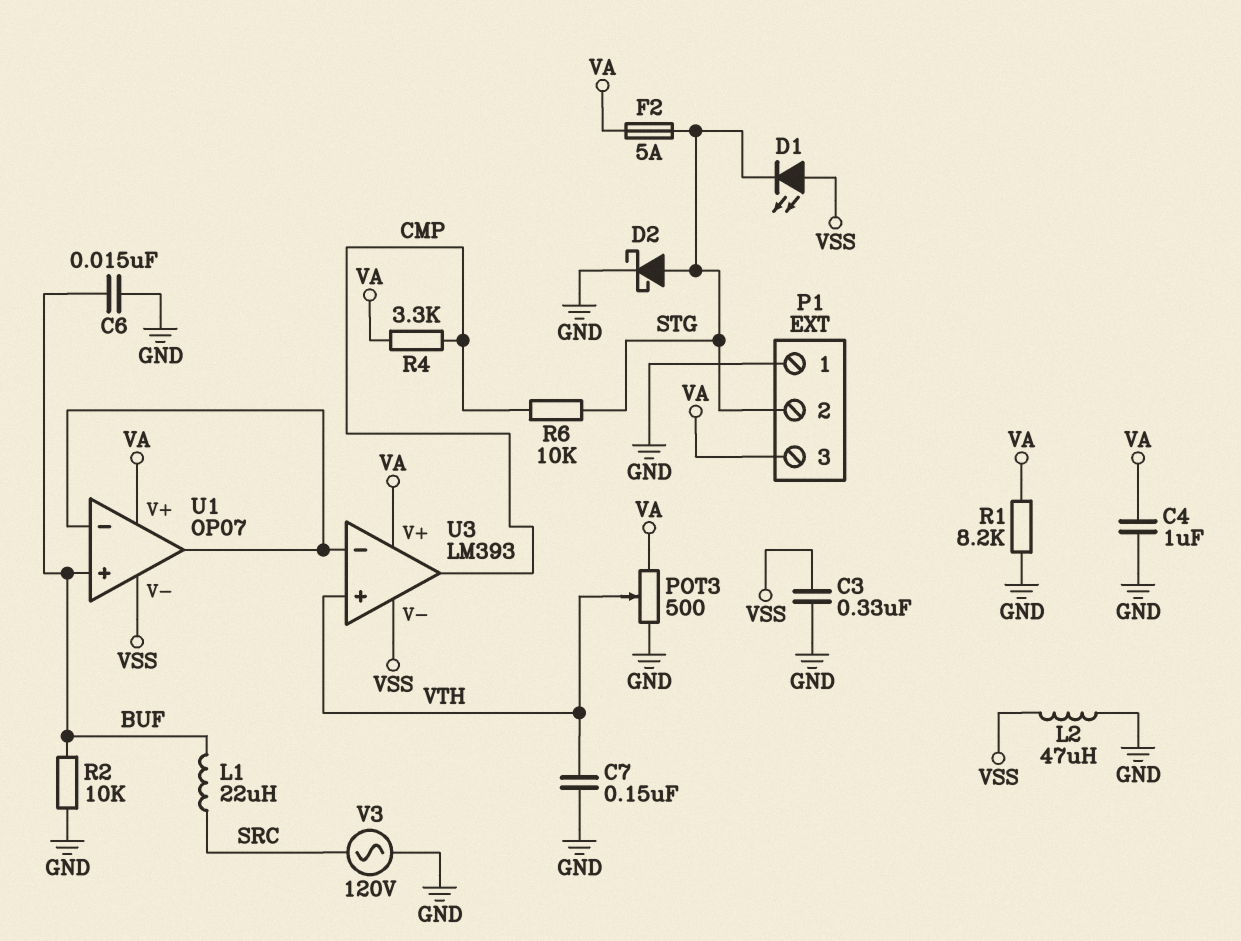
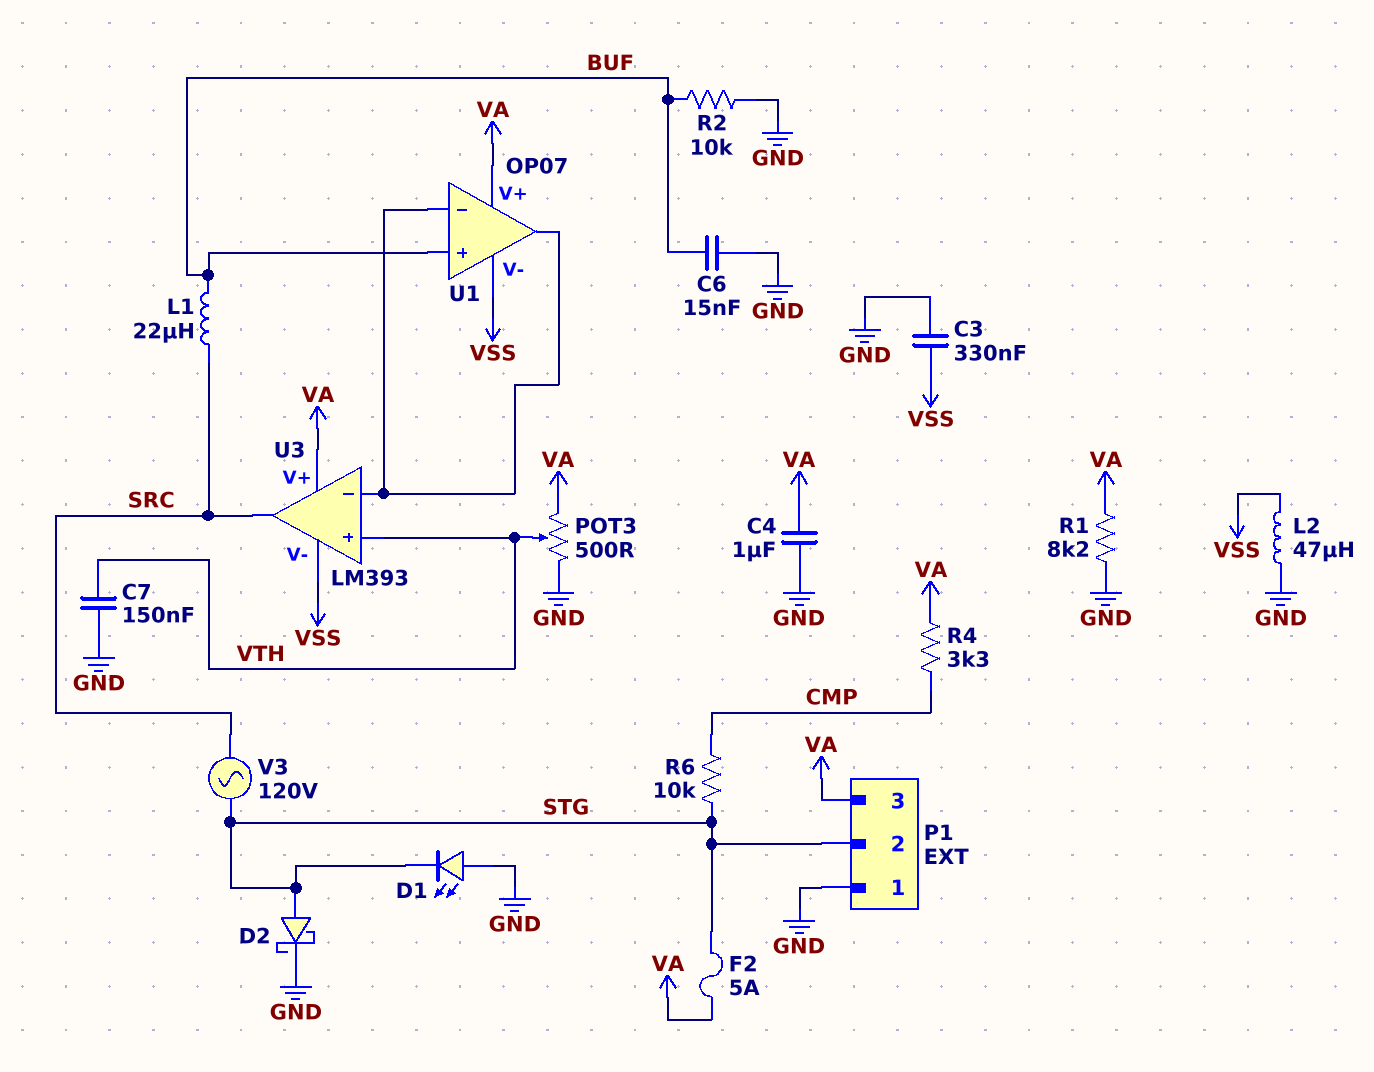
D1: LED (A VSS, K STG) -> LED (A GND, K STG)
U3 pin out: CMP -> SRC
V3: AC 120V (GND, SRC) -> AC 120V (SRC, STG)

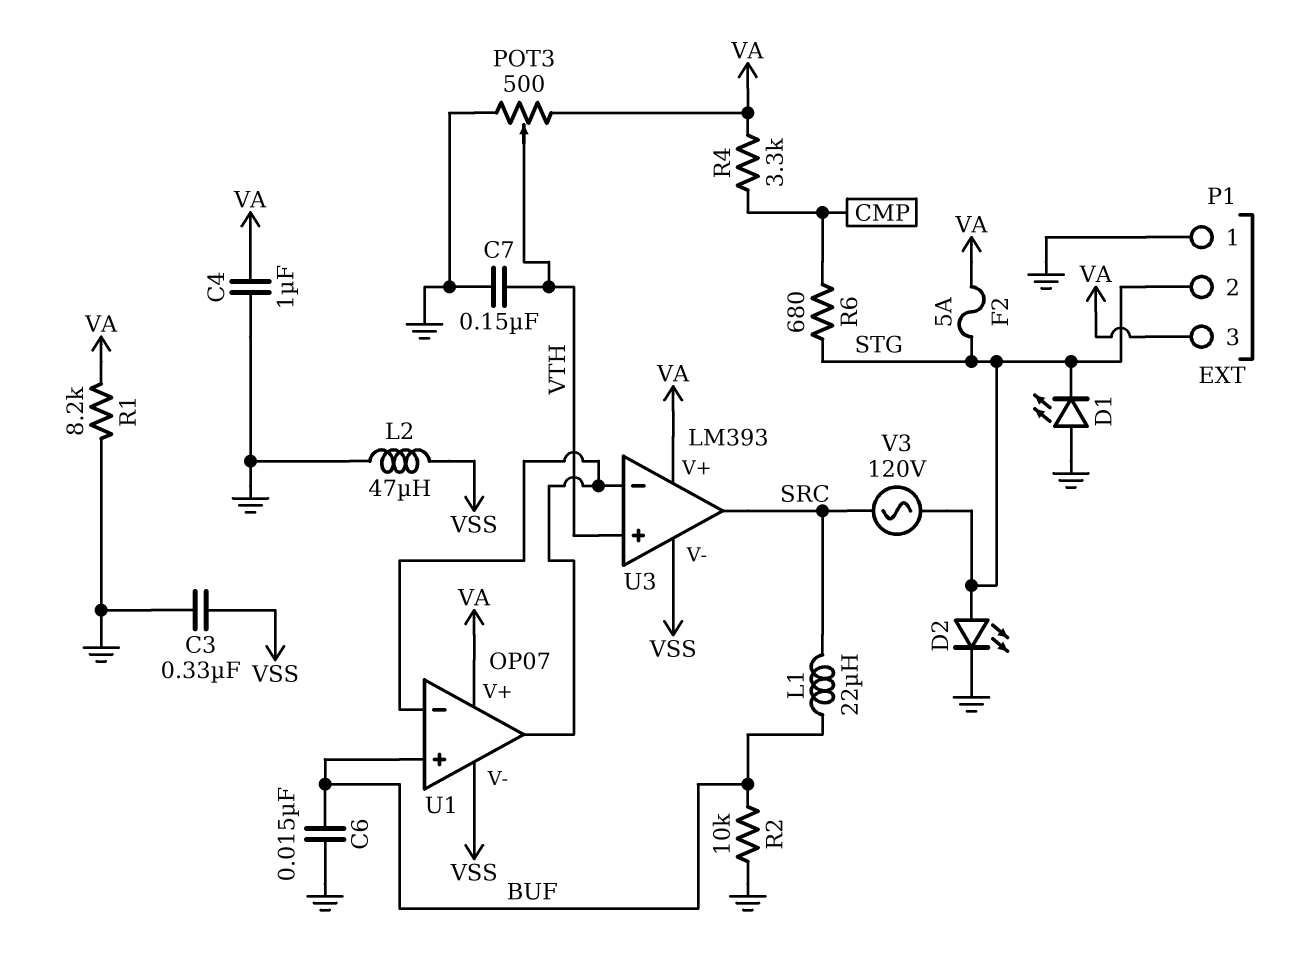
D2: schottky (A STG, K GND) -> LED (A STG, K GND)
R6: 10k (CMP, STG) -> 680 (CMP, STG)

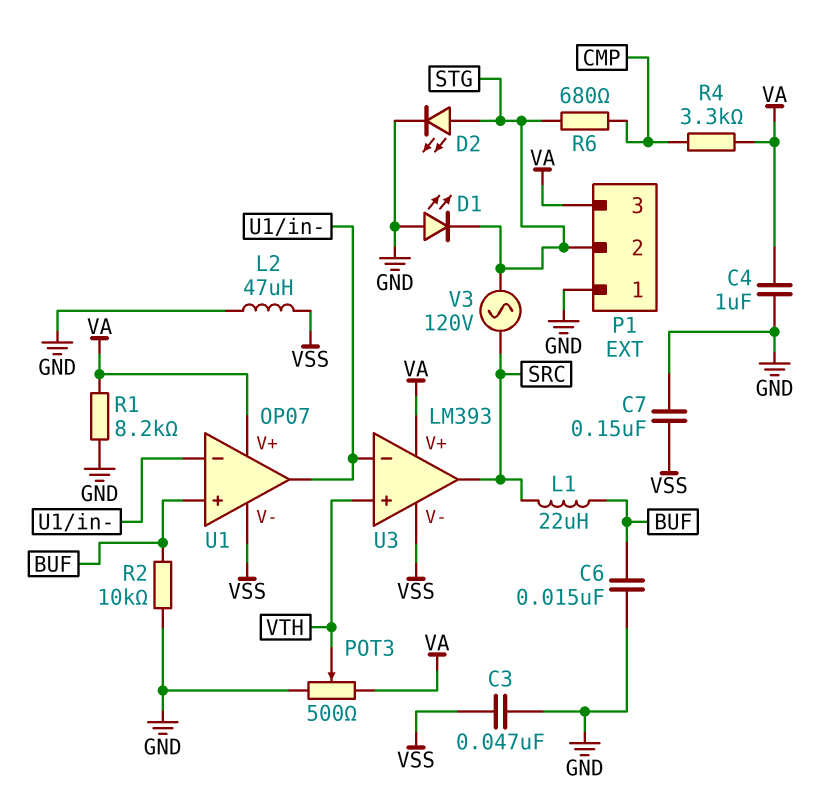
C3: 330nF (GND, VSS) -> 47nF (GND, VSS)
C7: 150nF (GND, VTH) -> 150nF (GND, VSS)
F2: 5A (STG, VA) -> none

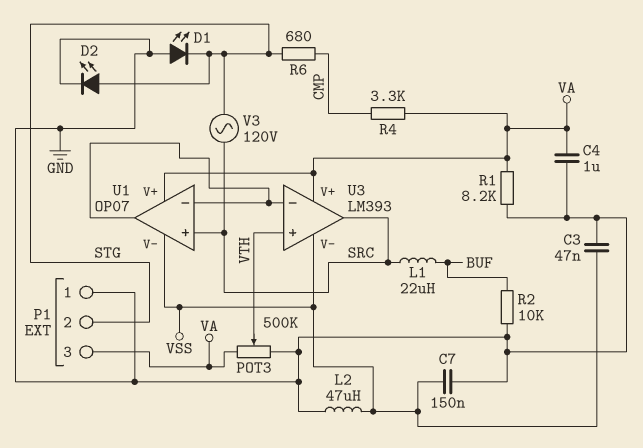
C6: 15nF (BUF, GND) -> none
POT3: 500 (GND, VA, wiper VTH) -> 500k (GND, VA, wiper VTH)
U1 pin in+: BUF -> SRC

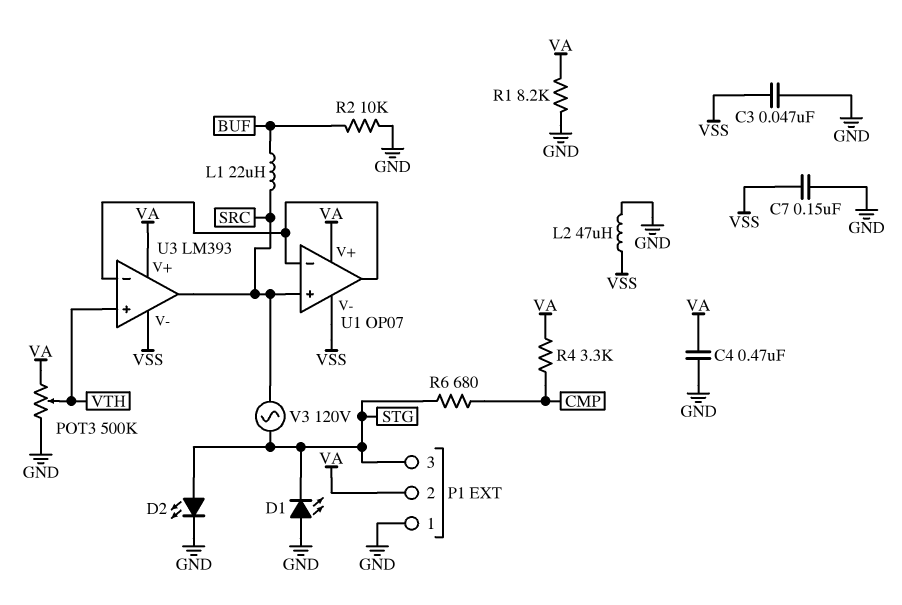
C4: 1uF (GND, VA) -> 470nF (GND, VA)
P1 pin 2: STG -> VA
P1 pin 3: VA -> STG

